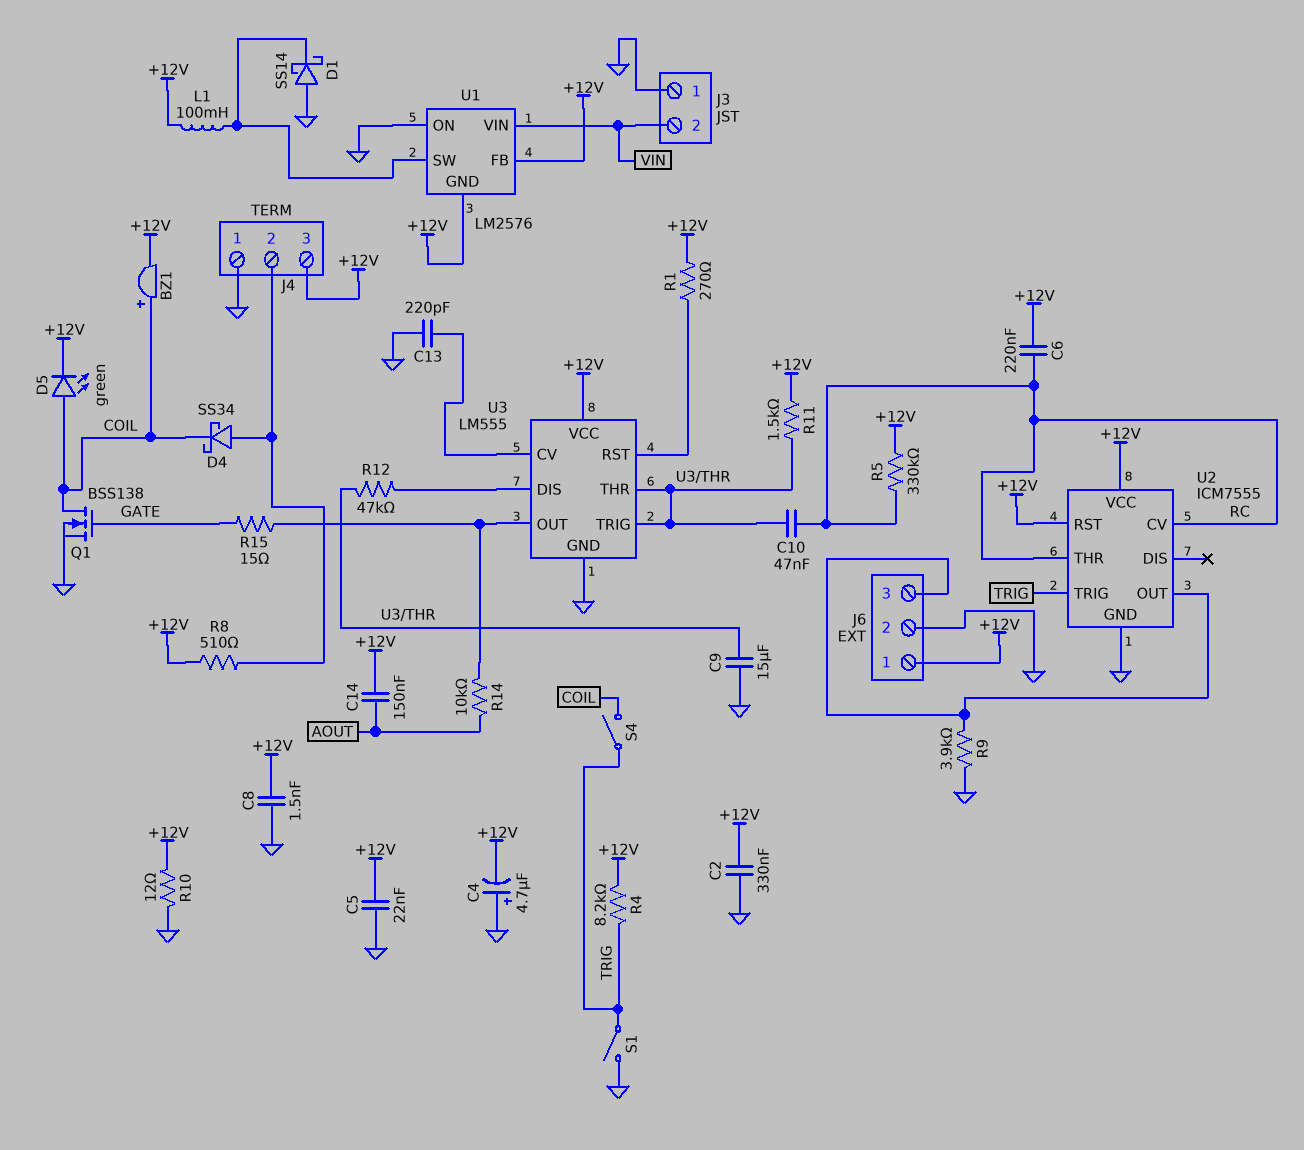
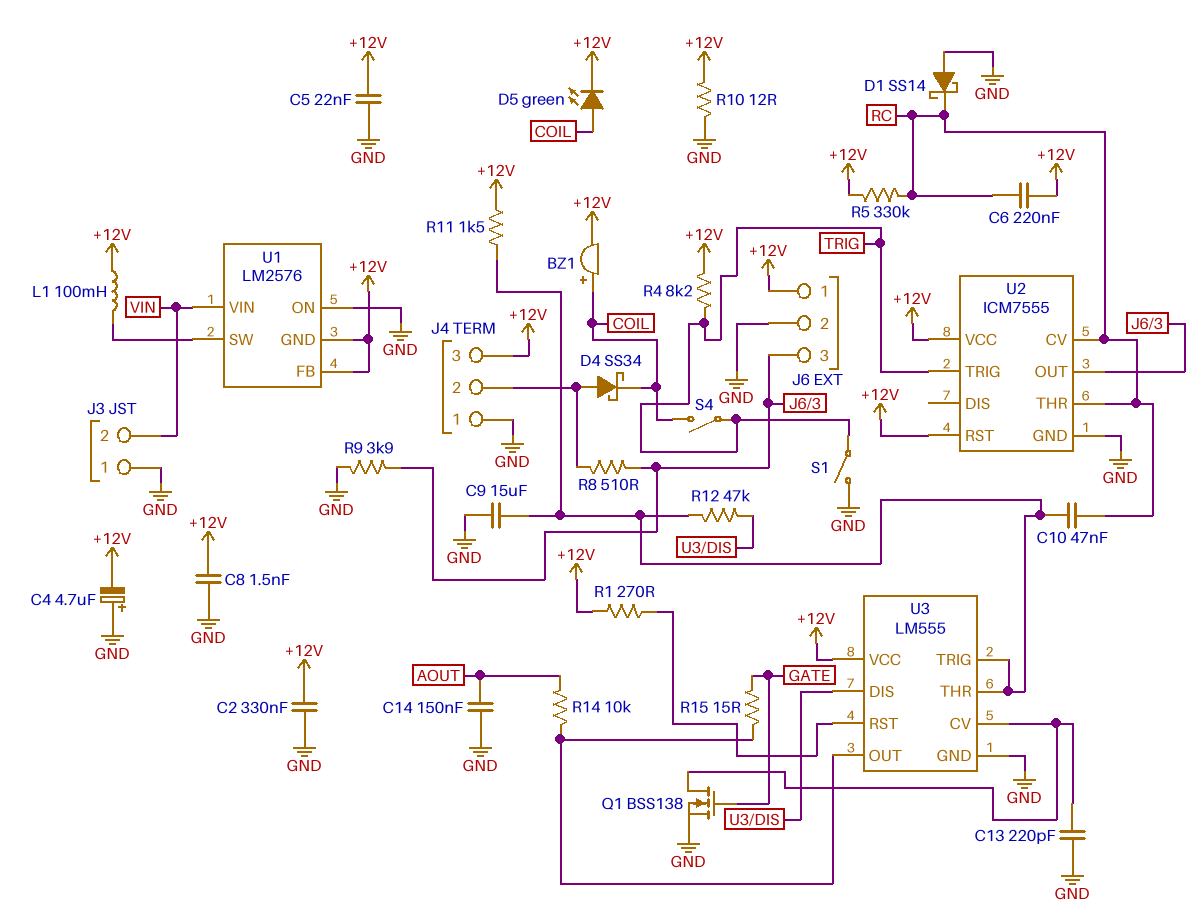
C14: 150nF (+12V, AOUT) -> 150nF (AOUT, GND)
D1: schottky SS14 (A GND, K U1/SW) -> schottky SS14 (A GND, K RC)
Q1: NMOS BSS138 (G GATE, D COIL, S GND) -> NMOS BSS138 (G GATE, D U3/CV, S GND)
R8: 510 (+12V, J4/2) -> 510 (J4/2, J6/3)

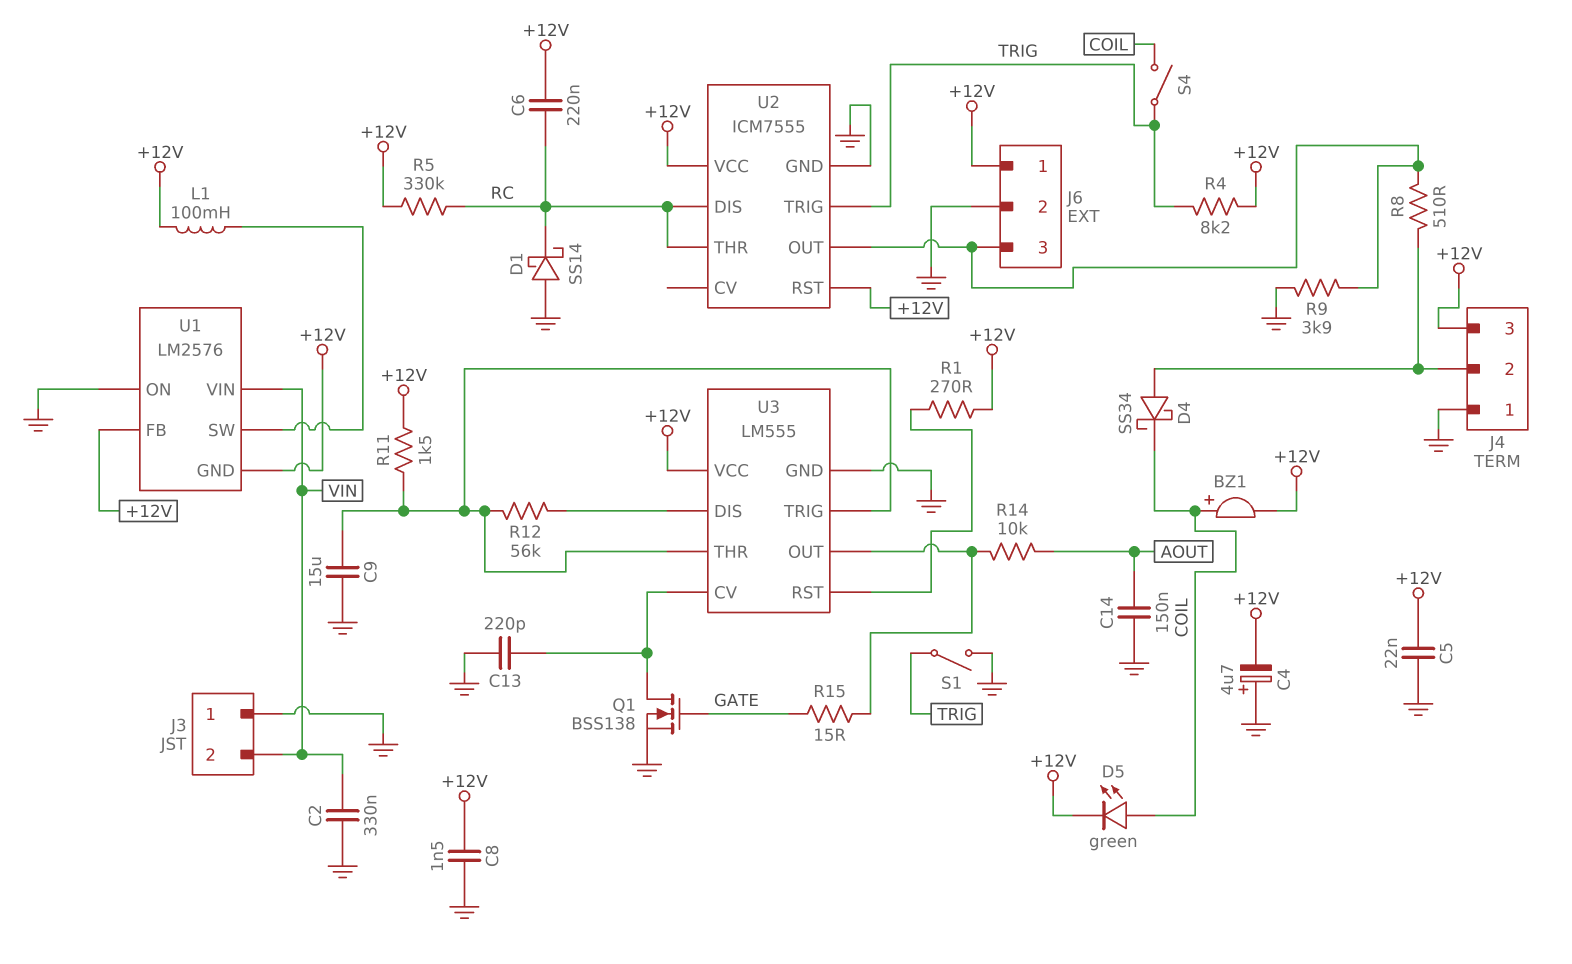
C2: 330nF (+12V, GND) -> 330nF (GND, VIN)
C10: 47nF (RC, U3/THR) -> none
R10: 12 (+12V, GND) -> none
R12: 47k (U3/DIS, U3/THR) -> 56k (U3/DIS, U3/THR)
U2 pin CV: RC -> none
U2 pin DIS: none -> RC

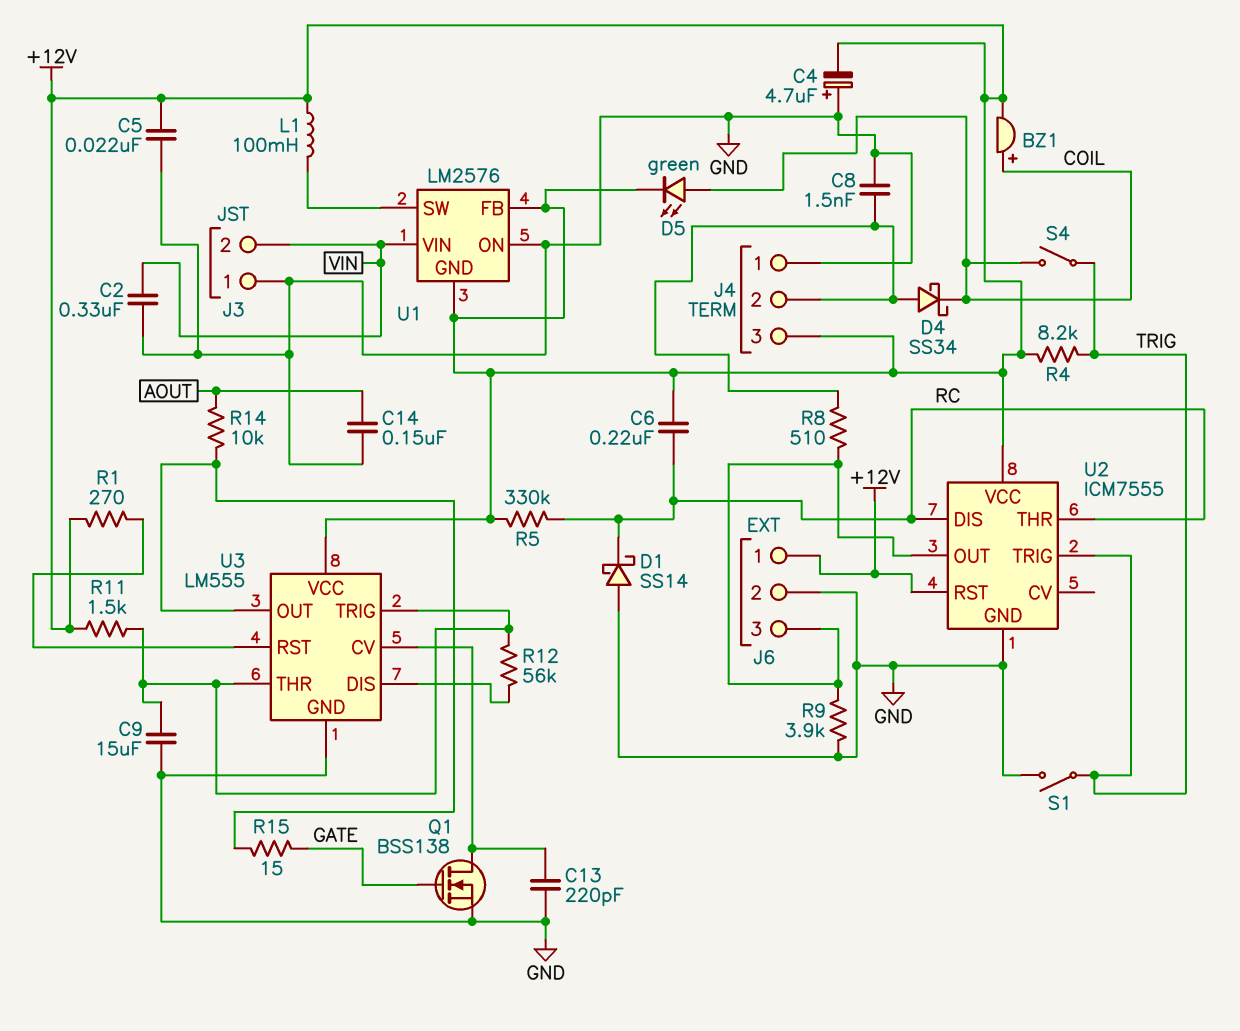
C8: 1.5nF (+12V, GND) -> 1.5nF (GND, J4/2)

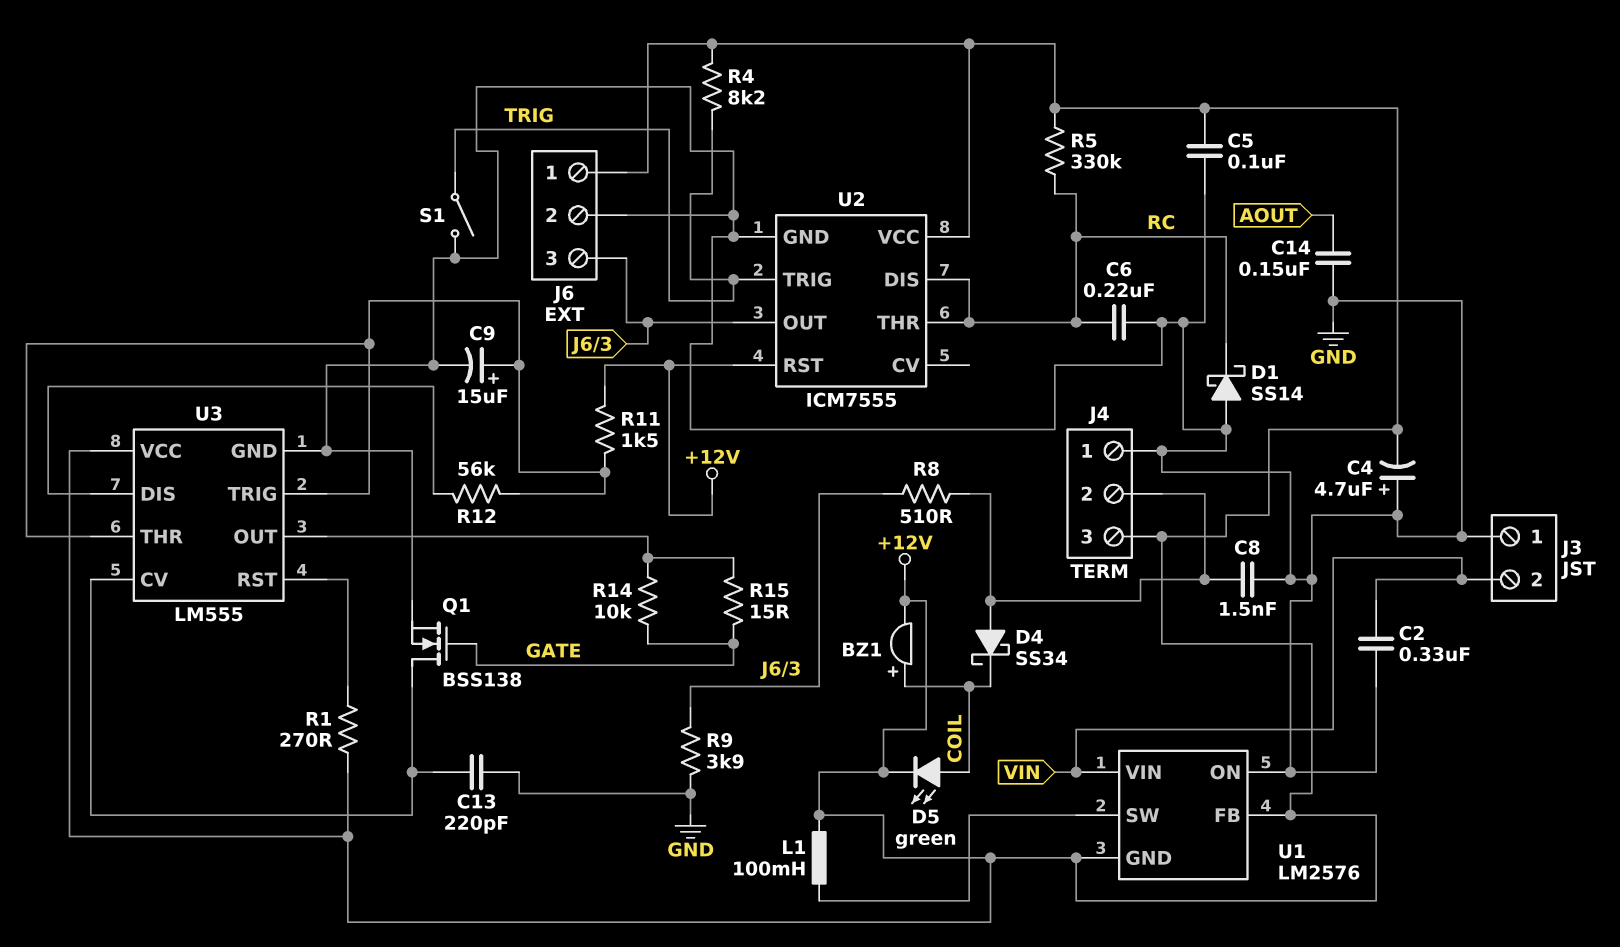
C5: 22nF (+12V, GND) -> 100nF (+12V, GND)
C6: 220nF (+12V, RC) -> 220nF (GND, RC)
C9: 15uF (GND, U3/THR) -> 15uF (plus U3/THR, minus GND)
R14: 10k (AOUT, U3/OUT) -> 10k (GATE, U3/OUT)
S4: switch (COIL, TRIG) -> none

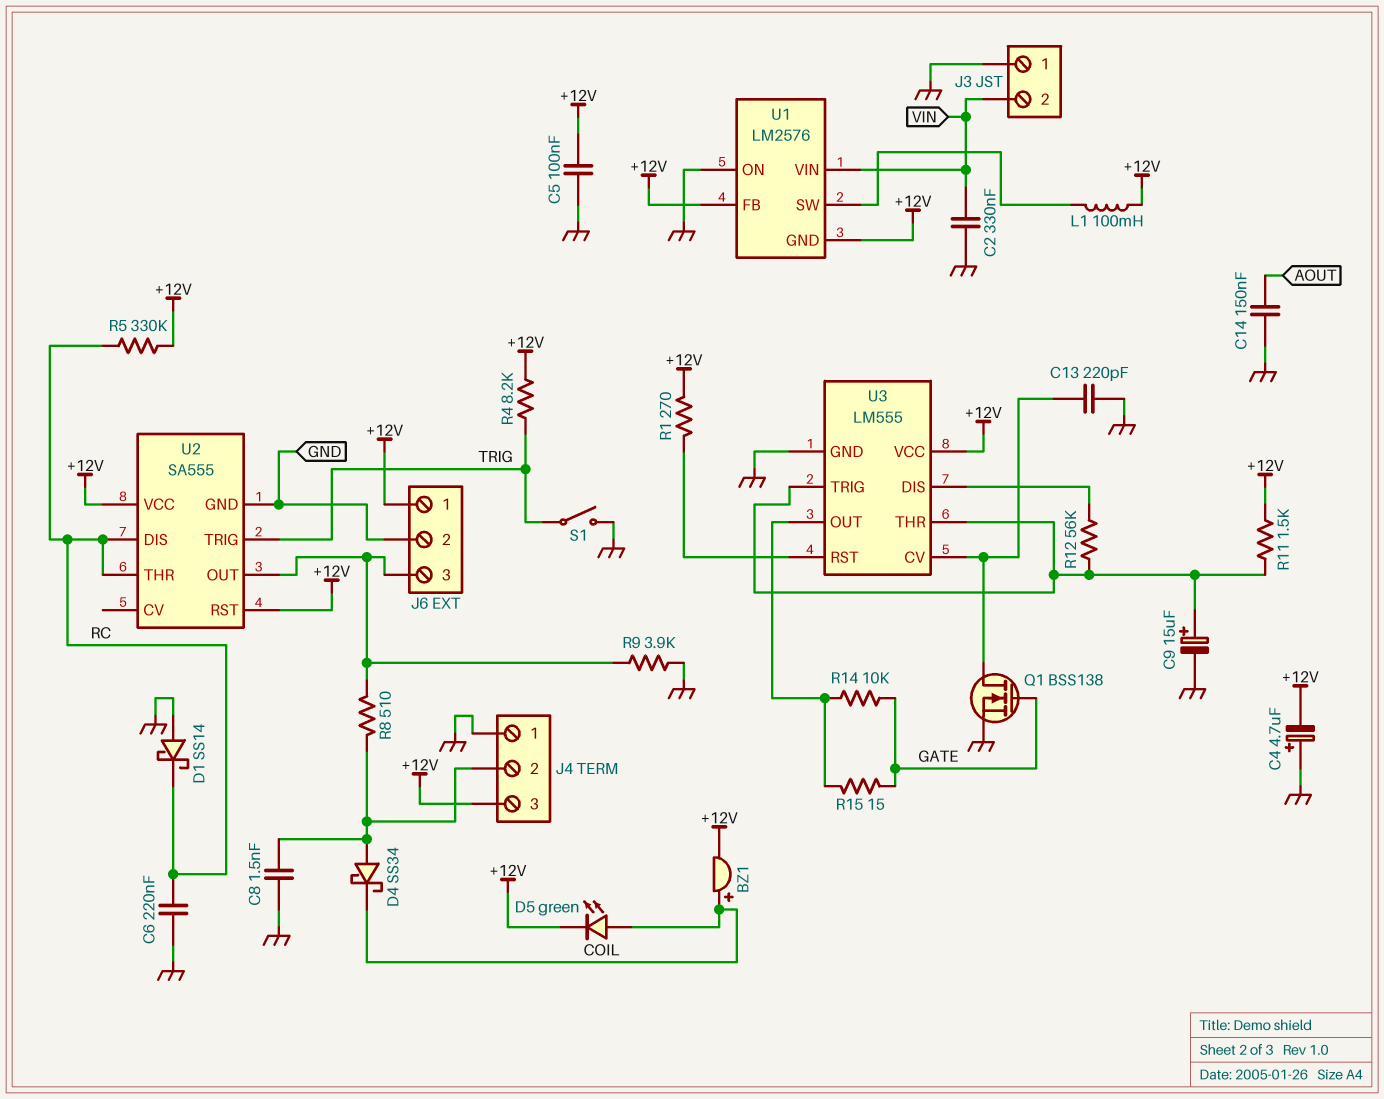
U2: ICM7555 -> SA555

